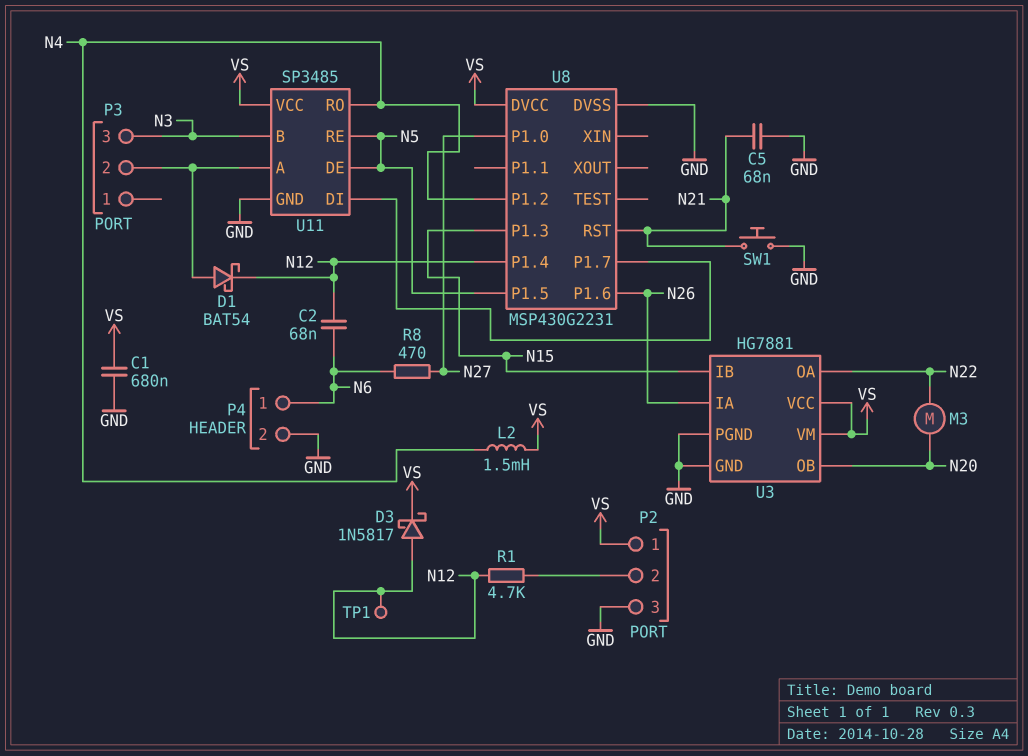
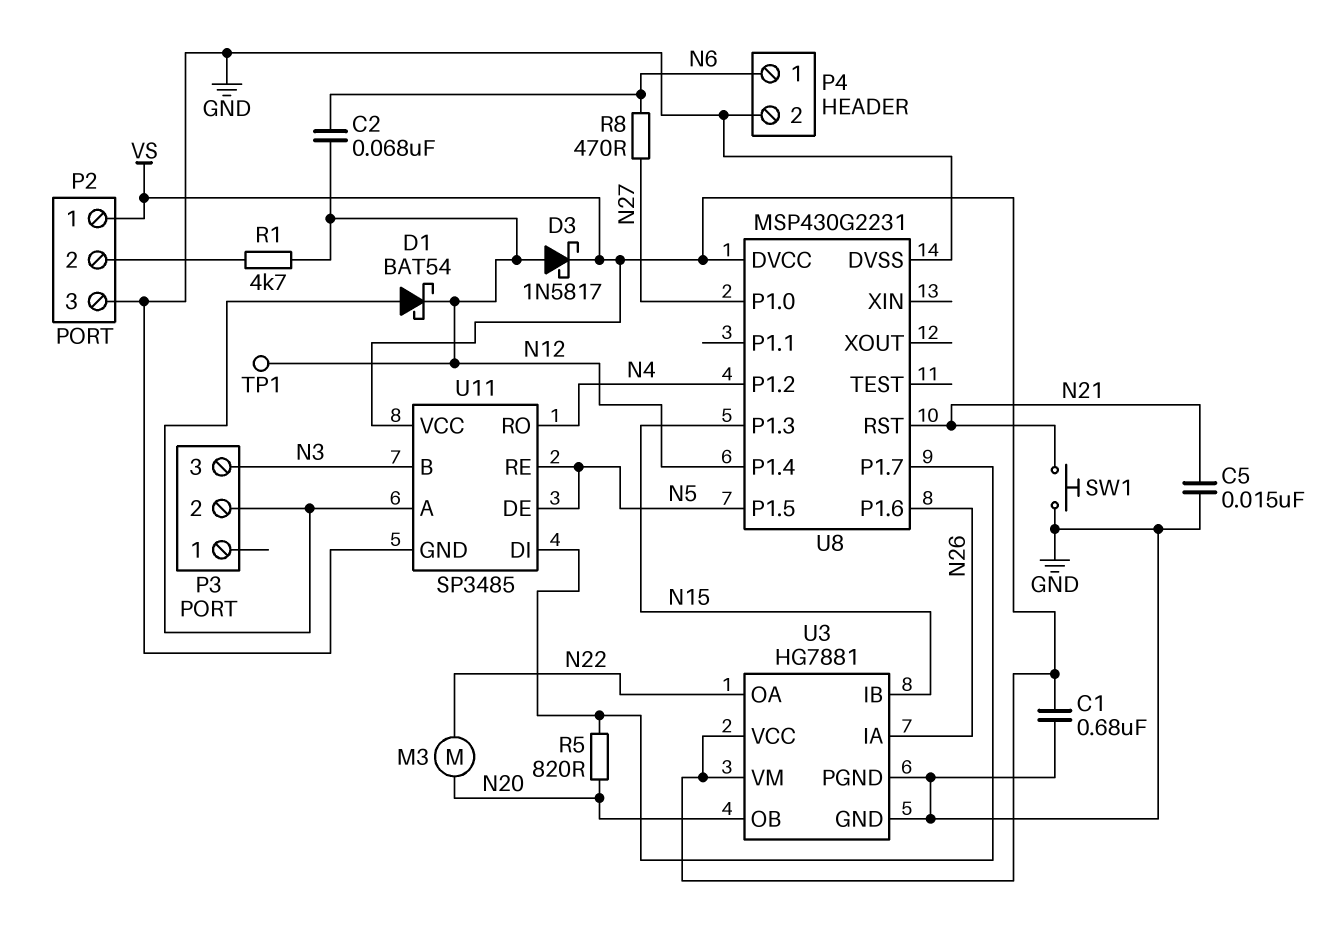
C5: 68nF (GND, N21) -> 15nF (GND, N21)
L2: 1.5mH (N4, VS) -> none
R5: none -> 820 (N20, U8/P1.7)

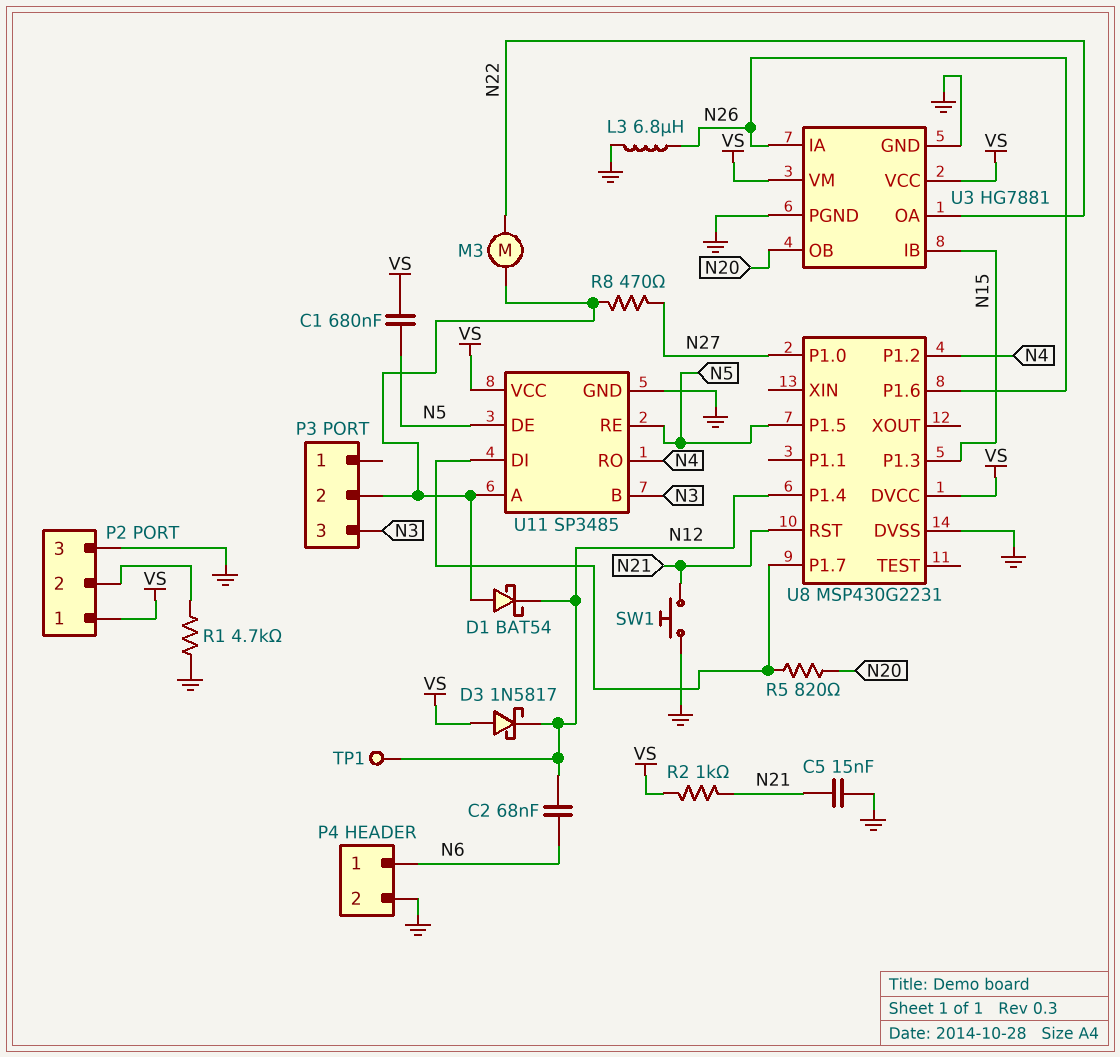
C1: 680nF (GND, VS) -> 680nF (N5, VS)
D3: schottky 1N5817 (A N12, K VS) -> schottky 1N5817 (A VS, K N12)
L3: none -> 6.8uH (GND, N26)
M3: motor (N20, N22) -> motor (N22, P3/2)
R1: 4.7k (N12, P2/2) -> 4.7k (GND, P2/2)
R2: none -> 1k (N21, VS)
R8: 470 (N6, N27) -> 470 (N27, P3/2)

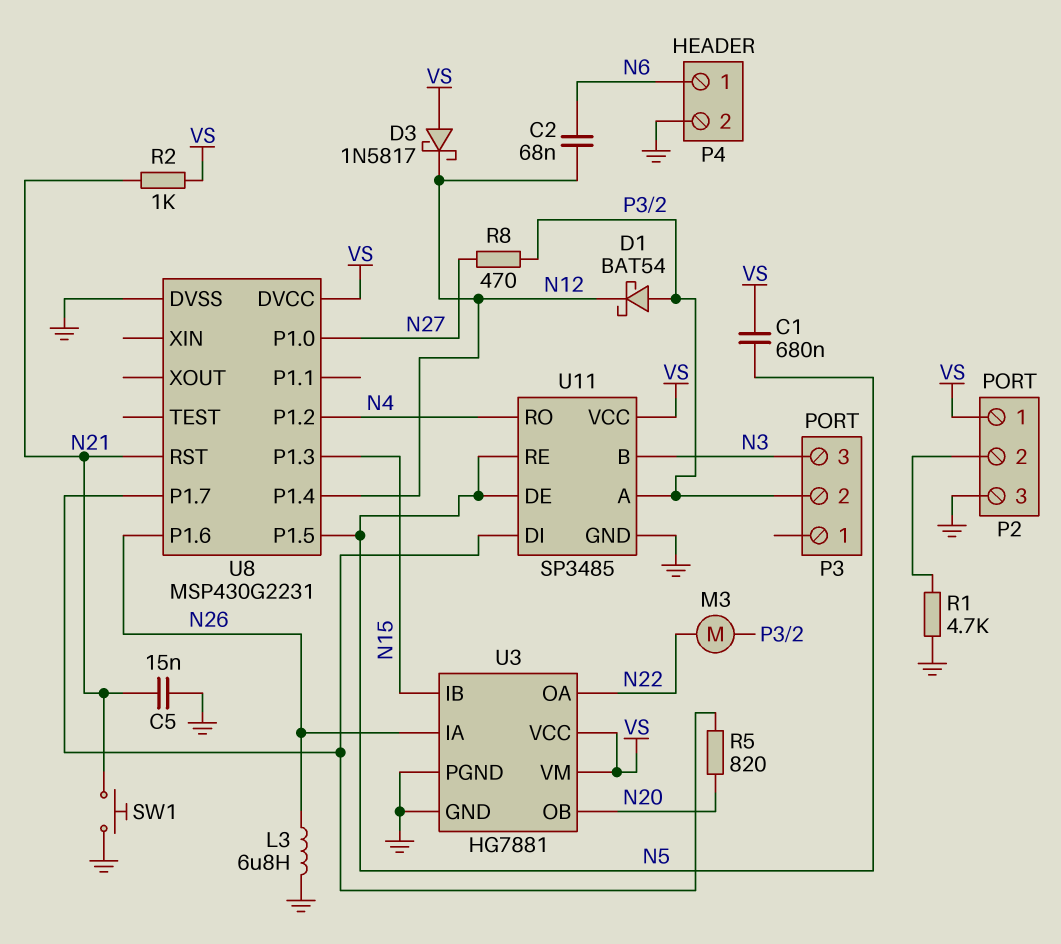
TP1: test point (N12) -> none

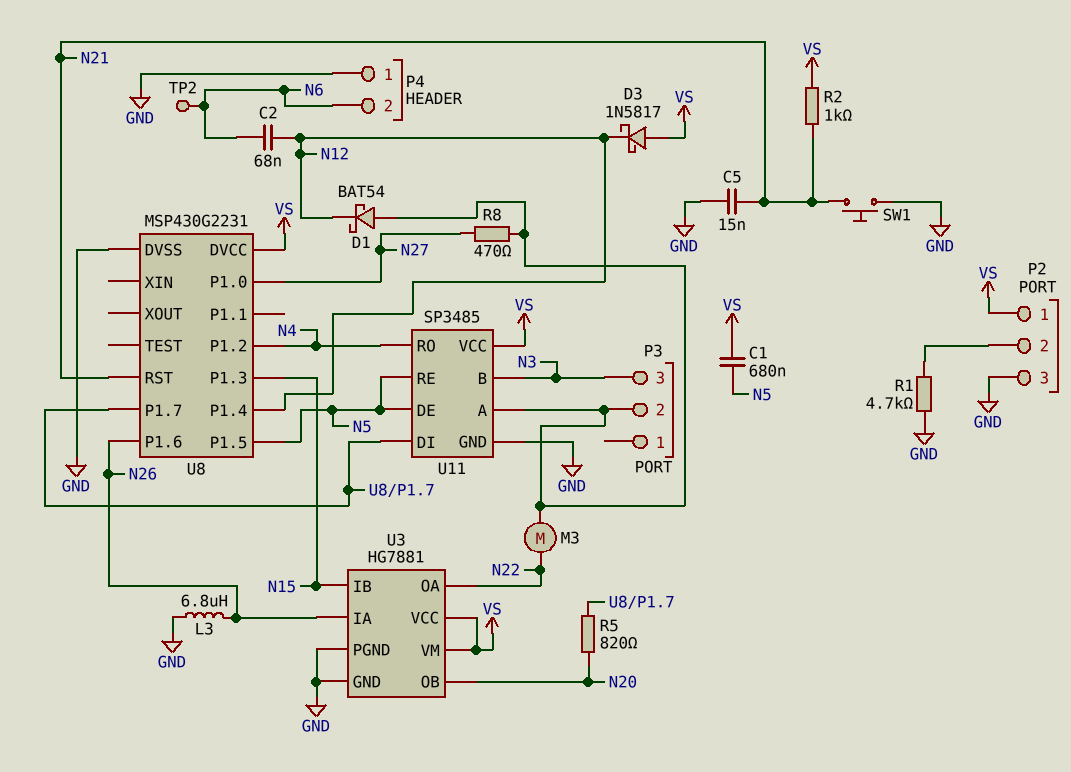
P4 pin 1: N6 -> GND
P4 pin 2: GND -> N6
TP2: none -> test point (N6)

